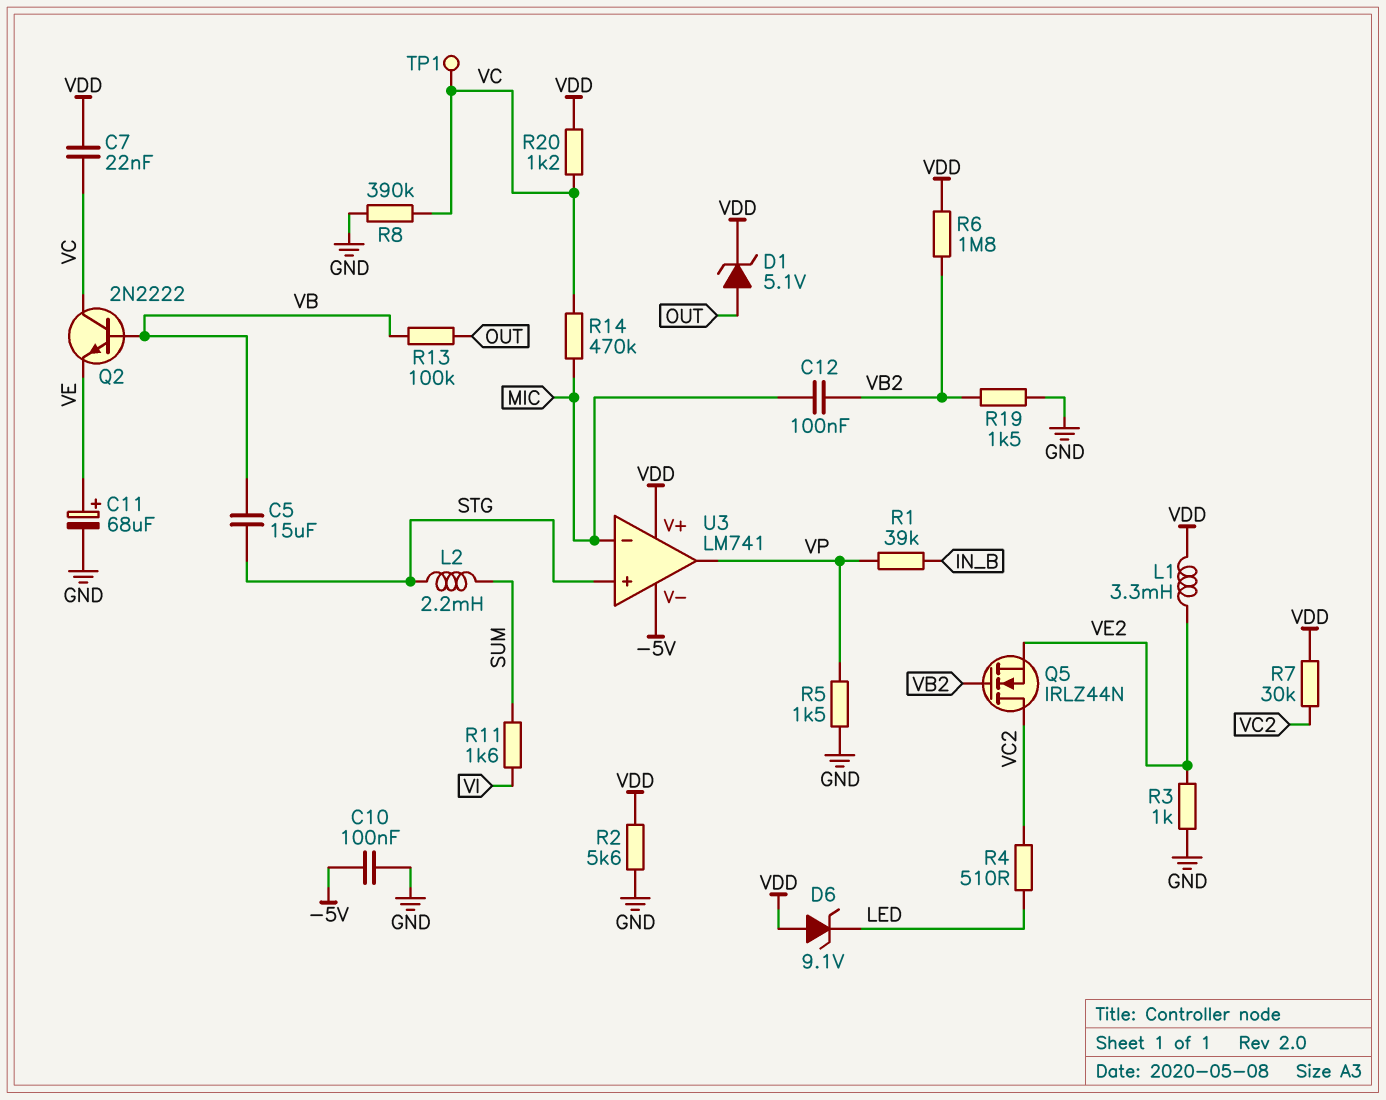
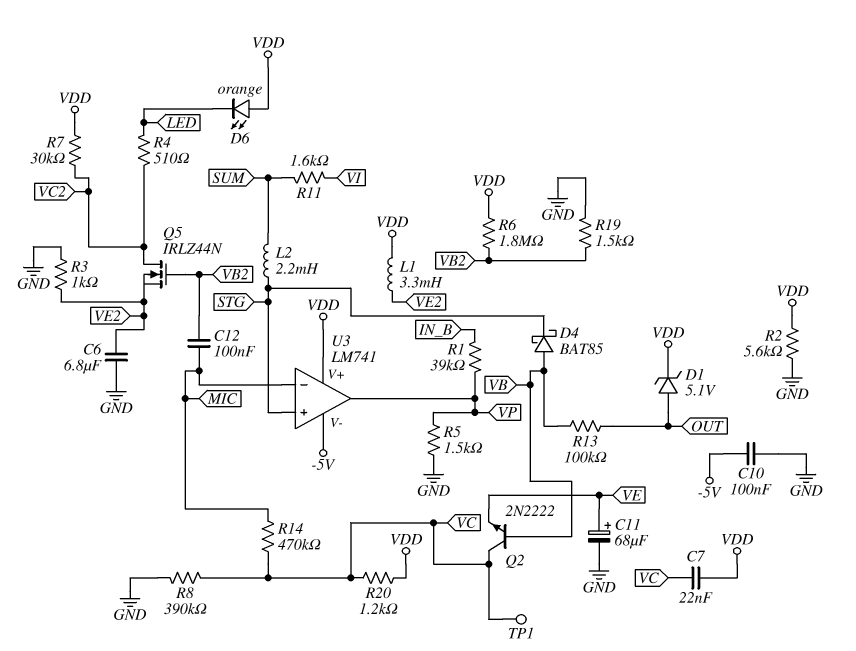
C5: 15uF (STG, VB) -> none
C6: none -> 6.8uF (GND, VE2)
D4: none -> schottky BAT85 (A VB, K STG)
D6: zener 9.1V (A VDD, K LED) -> LED orange (A VDD, K LED)

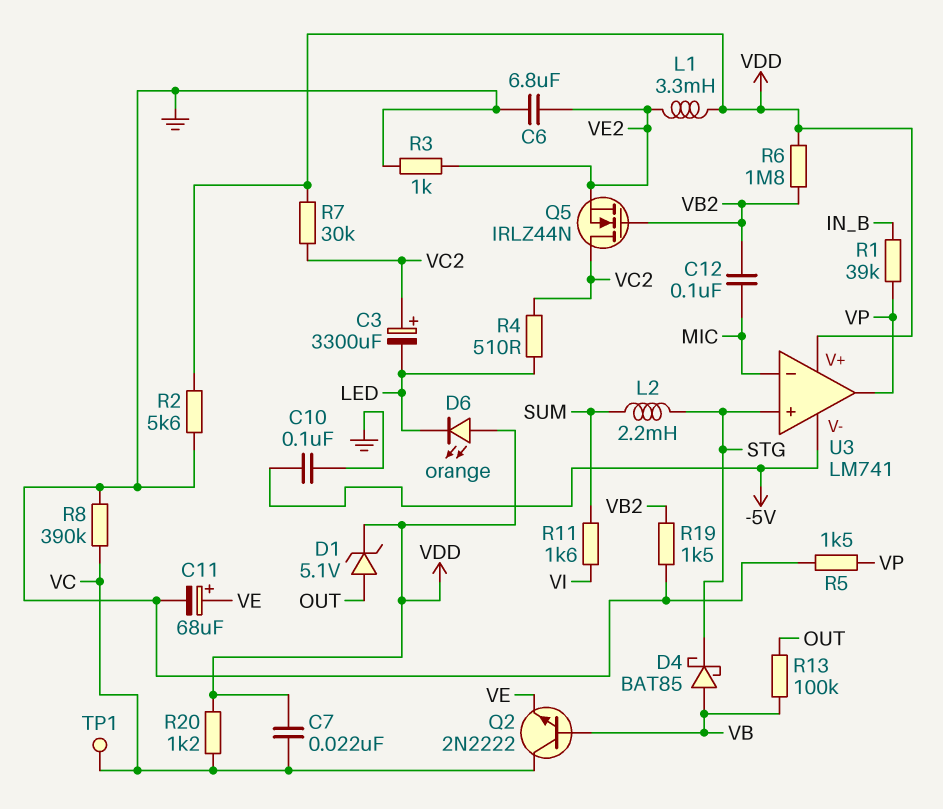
C3: none -> 3300uF (plus VC2, minus LED)
R14: 470k (MIC, VC) -> none

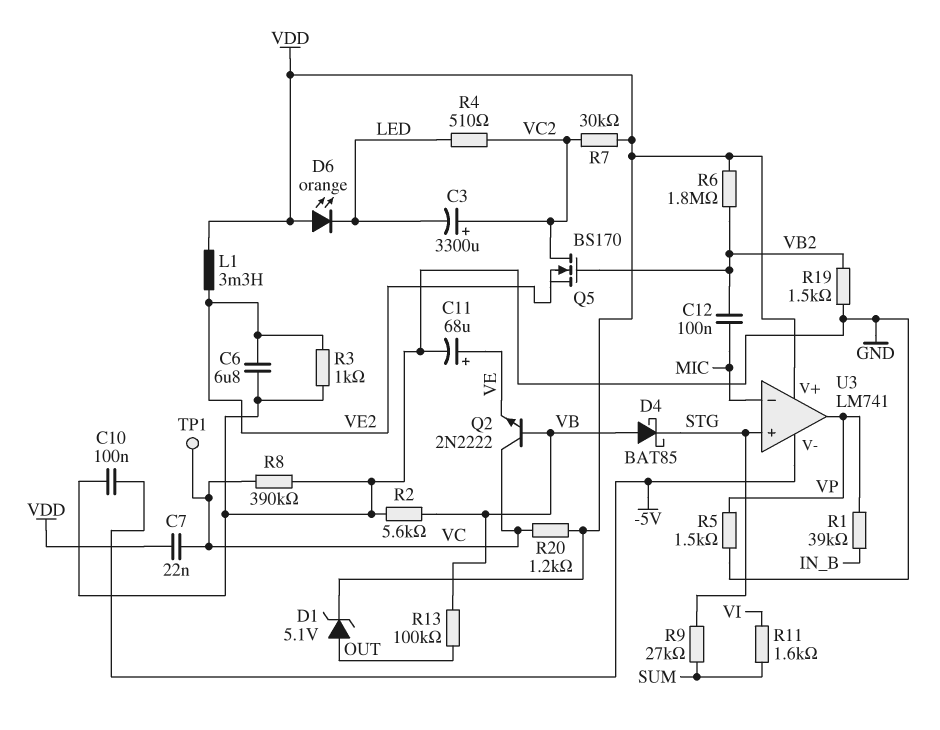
L2: 2.2mH (STG, SUM) -> none
Q5: NMOS IRLZ44N (G VB2, D VC2, S VE2) -> NMOS BS170 (G VB2, D VC2, S VE2)
R2: 5.6k (GND, VDD) -> 5.6k (GND, VB)
R9: none -> 27k (STG, SUM)

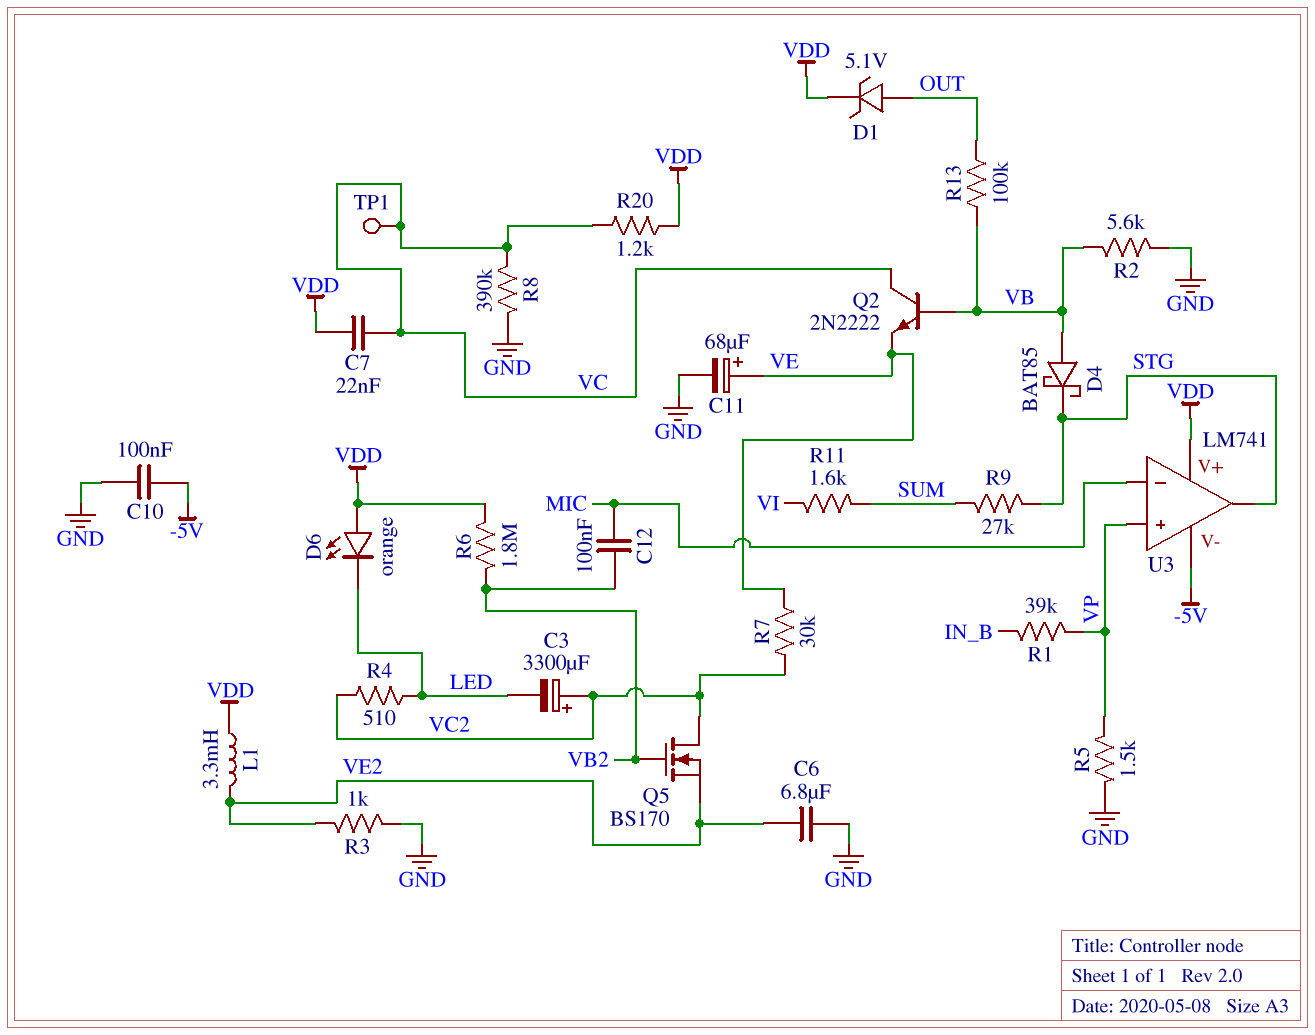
R7: 30k (VC2, VDD) -> 30k (VC2, VE)
R19: 1.5k (GND, VB2) -> none
U3 pin in+: STG -> VP
U3 pin out: VP -> STG

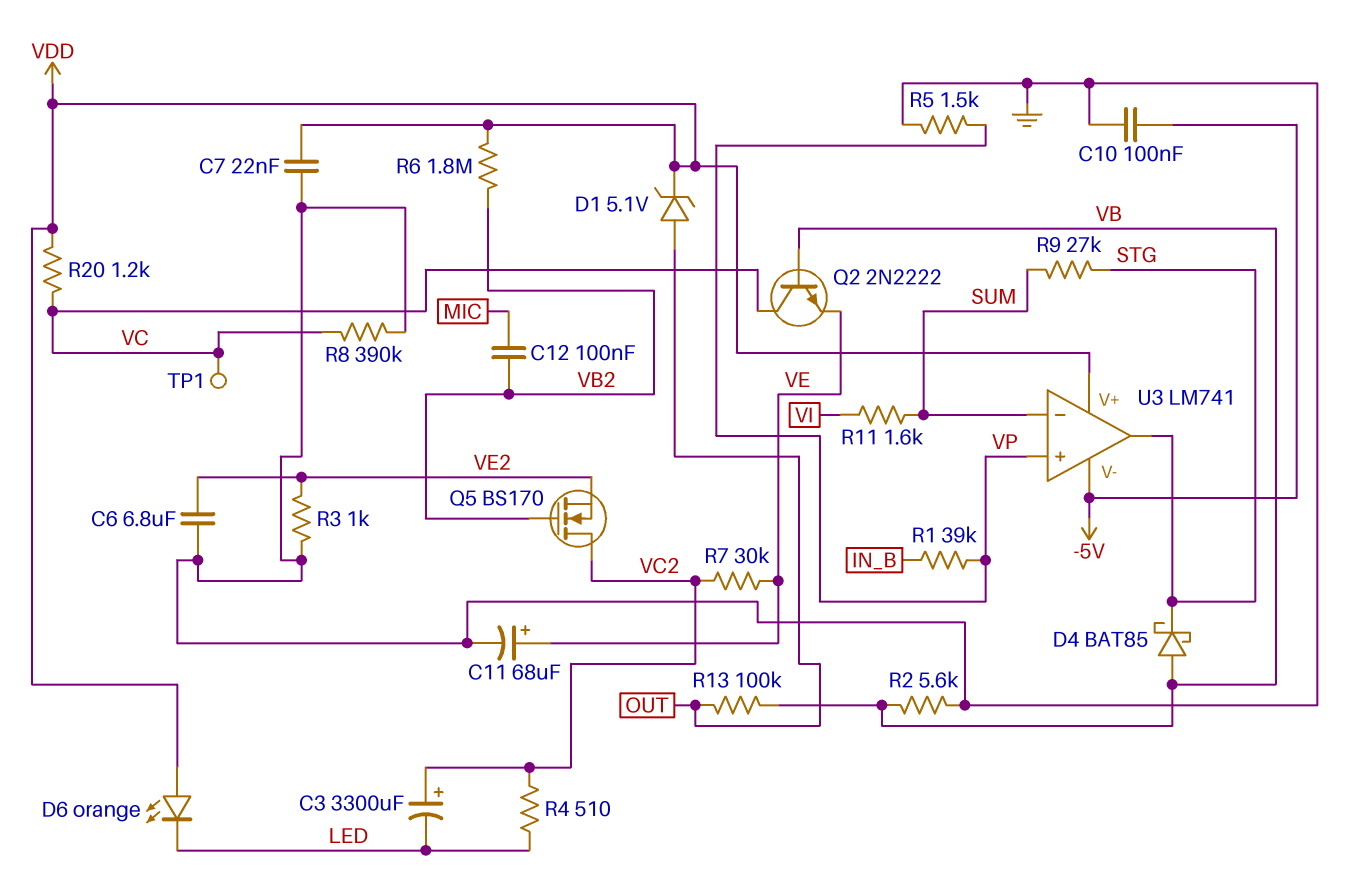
C7: 22nF (VC, VDD) -> 22nF (GND, VDD)
L1: 3.3mH (VDD, VE2) -> none
U3 pin in-: MIC -> SUM

